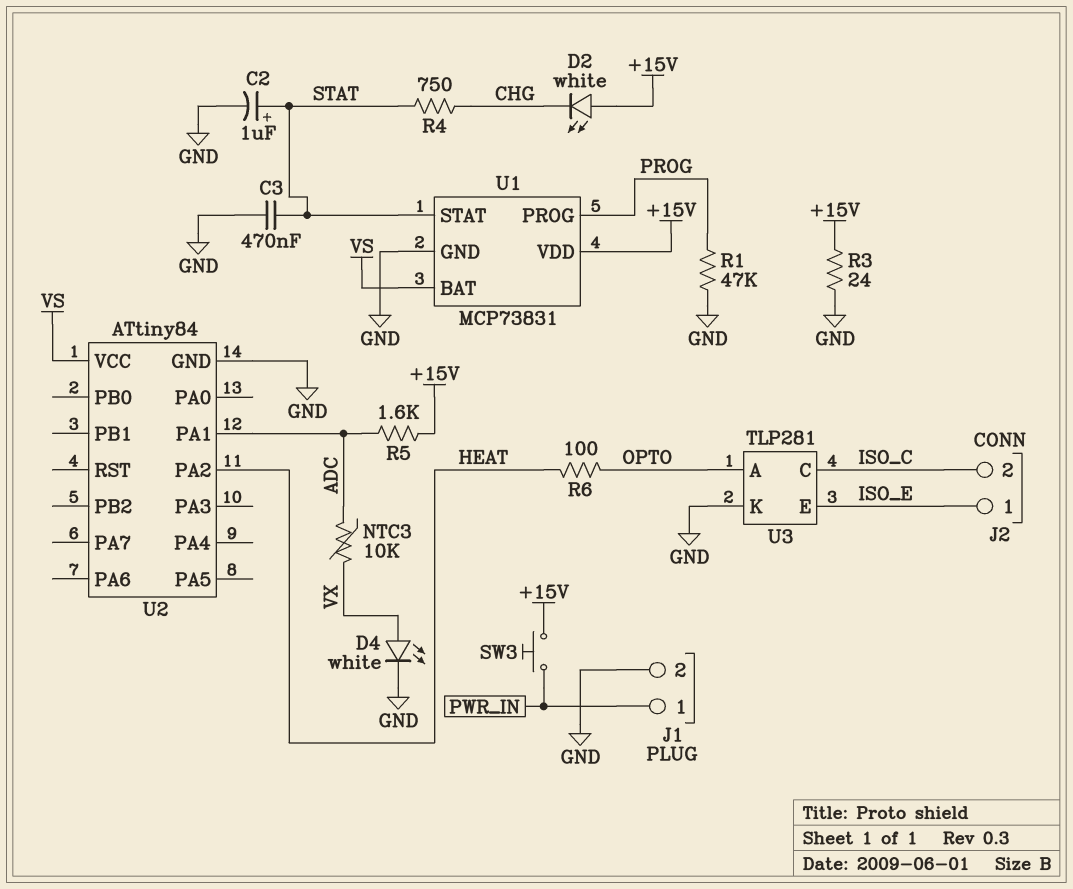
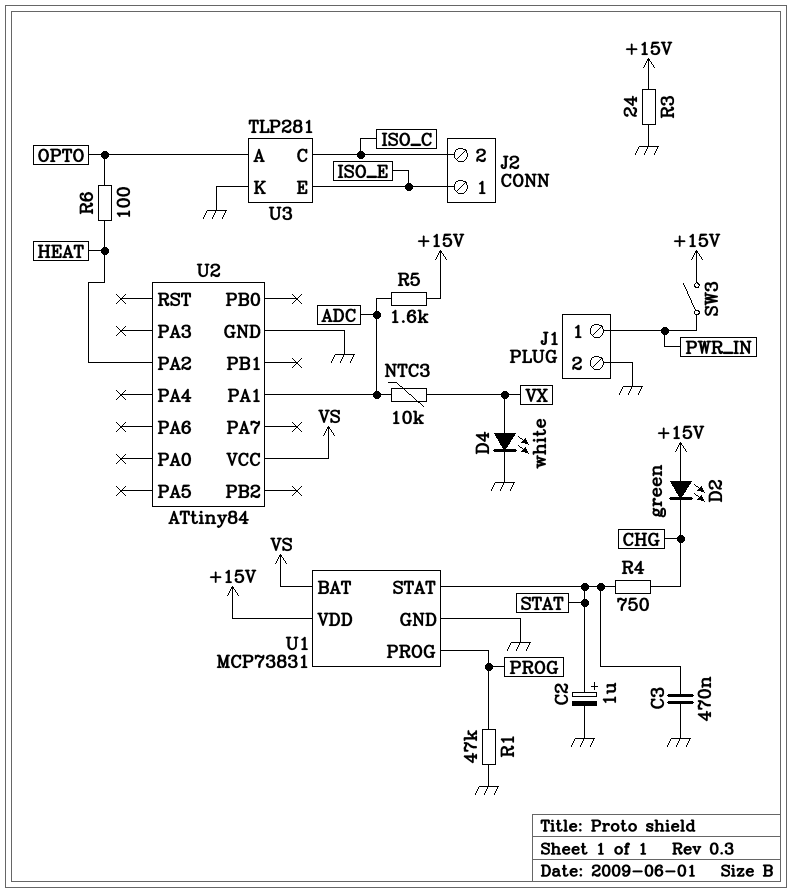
D2: LED white (A +15V, K CHG) -> LED green (A +15V, K CHG)
SW3: button (+15V, PWR_IN) -> switch (+15V, PWR_IN)

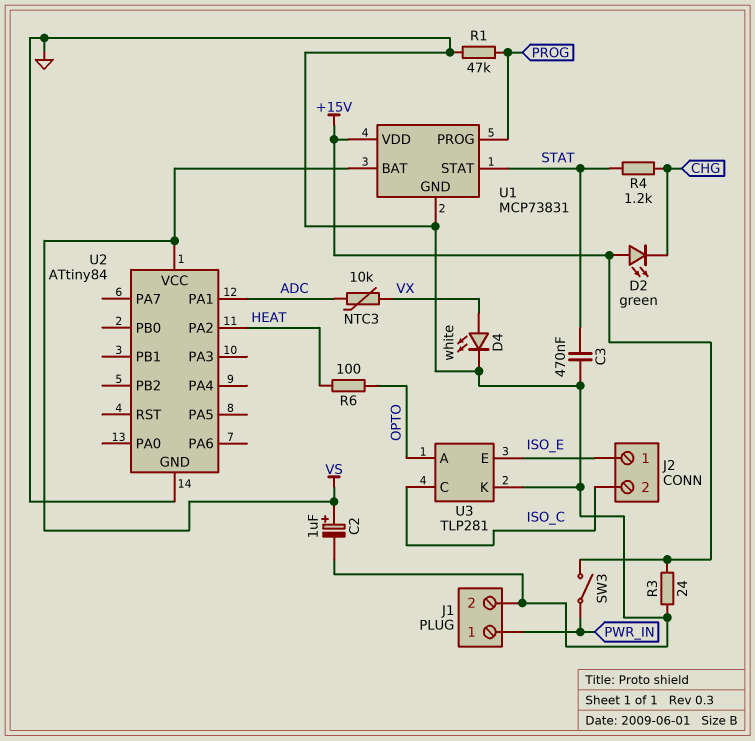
C2: 1uF (plus STAT, minus GND) -> 1uF (plus VS, minus GND)
R4: 750 (CHG, STAT) -> 1.2k (CHG, STAT)
R5: 1.6k (+15V, ADC) -> none

